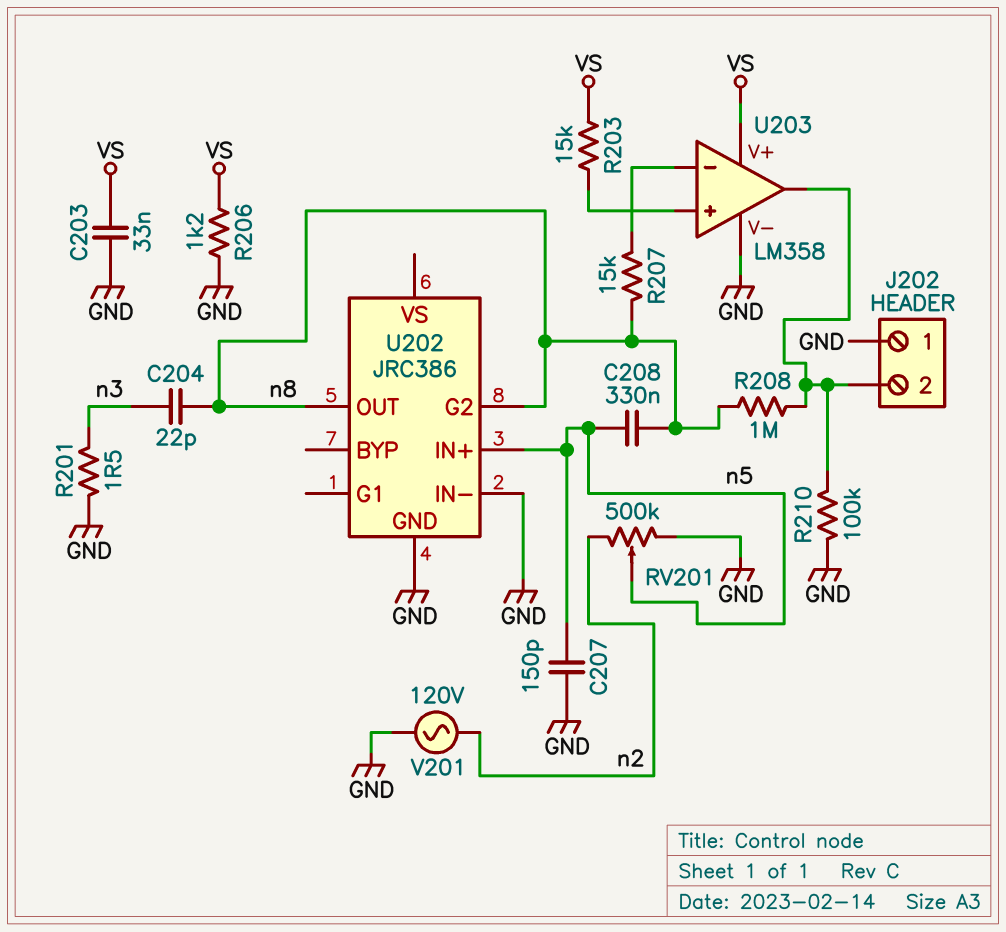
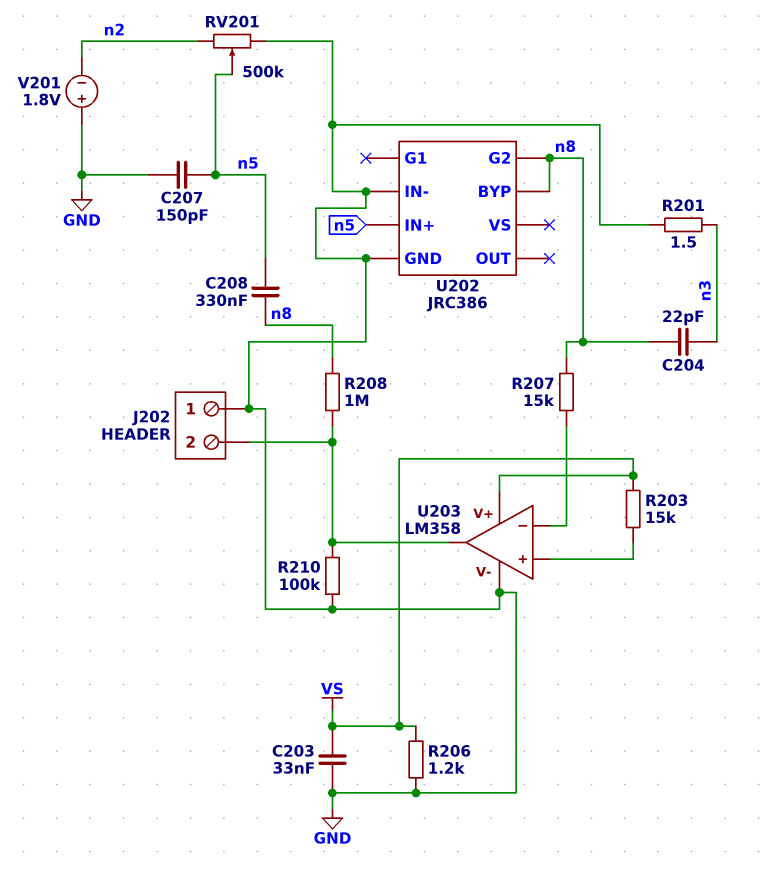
U202 pin BYP: none -> n8
U202 pin OUT: n8 -> none
V201: AC 120V (GND, n2) -> 1.8V (plus GND, minus n2)

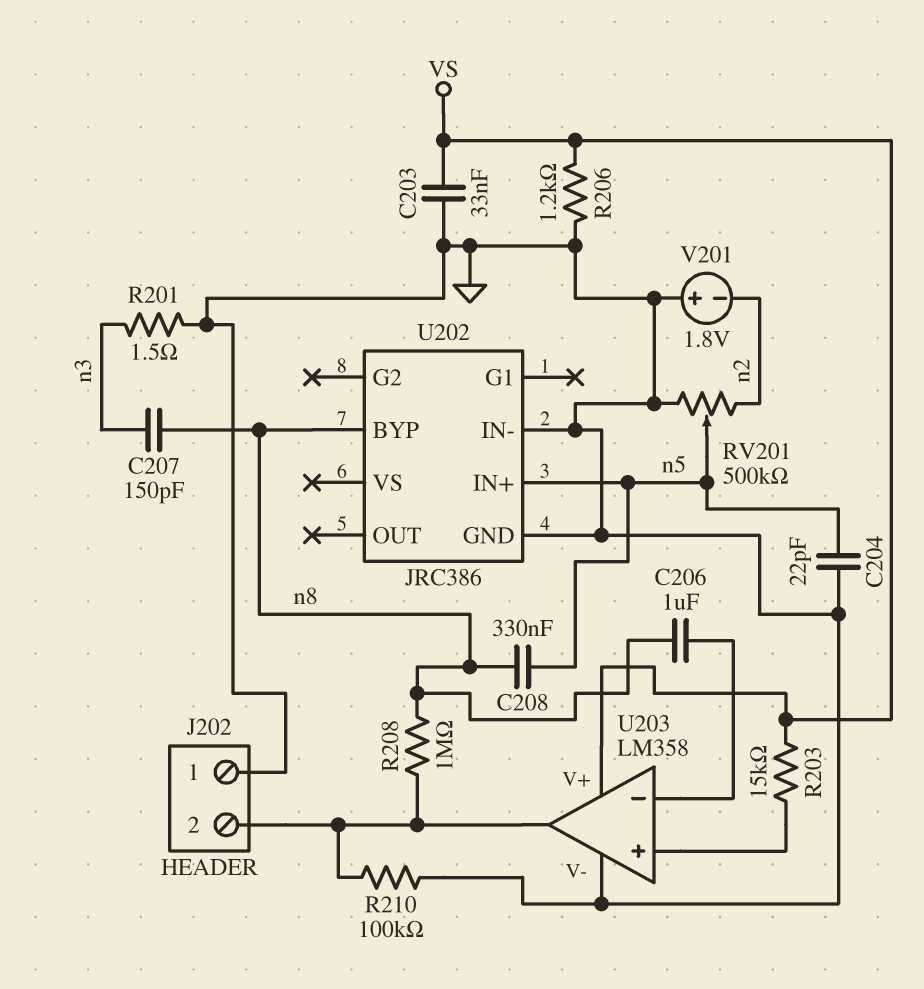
C204: 22pF (n3, n8) -> 22pF (GND, n5)
C206: none -> 1uF (U203/in-, n8)
C207: 150pF (GND, n5) -> 150pF (n3, n8)
R207: 15k (U203/in-, n8) -> none
U202 pin G2: n8 -> none

